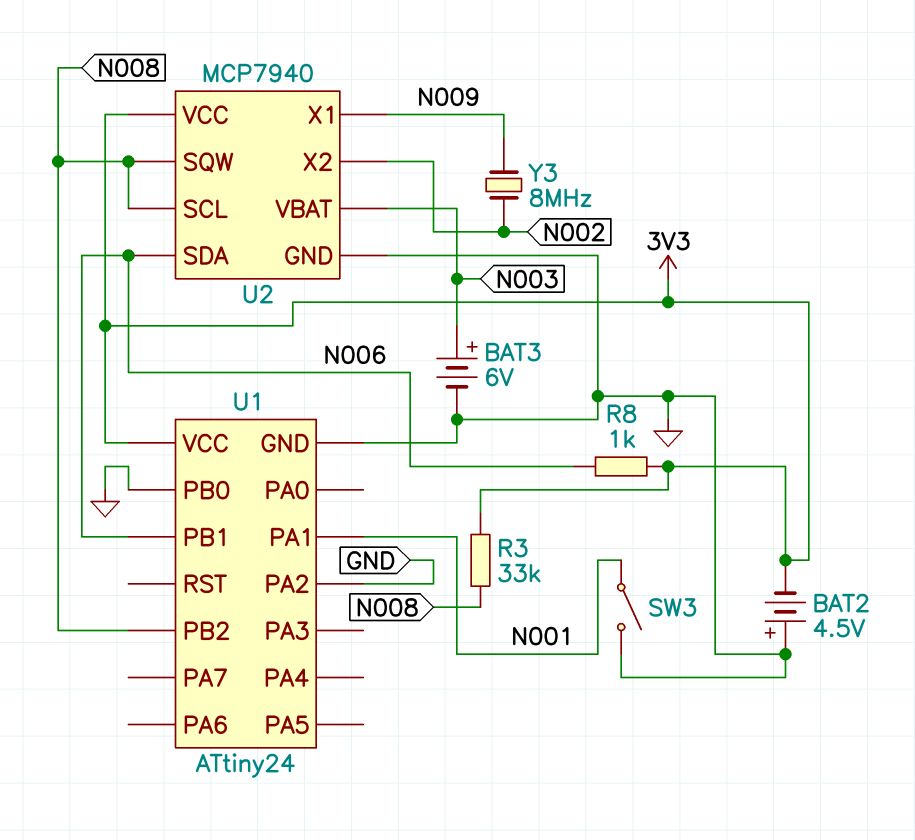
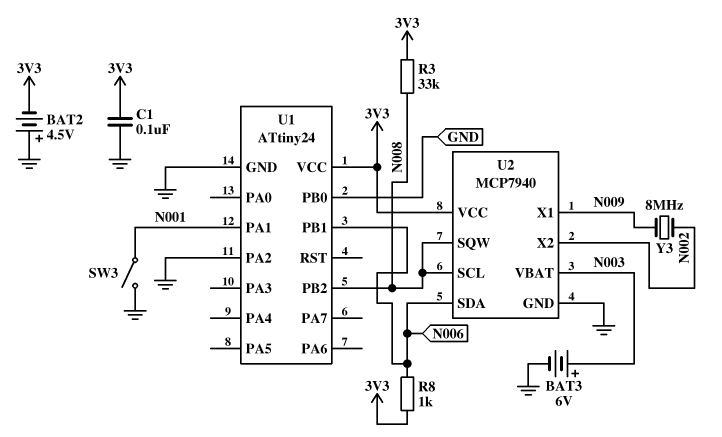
C1: none -> 100nF (3V3, GND)

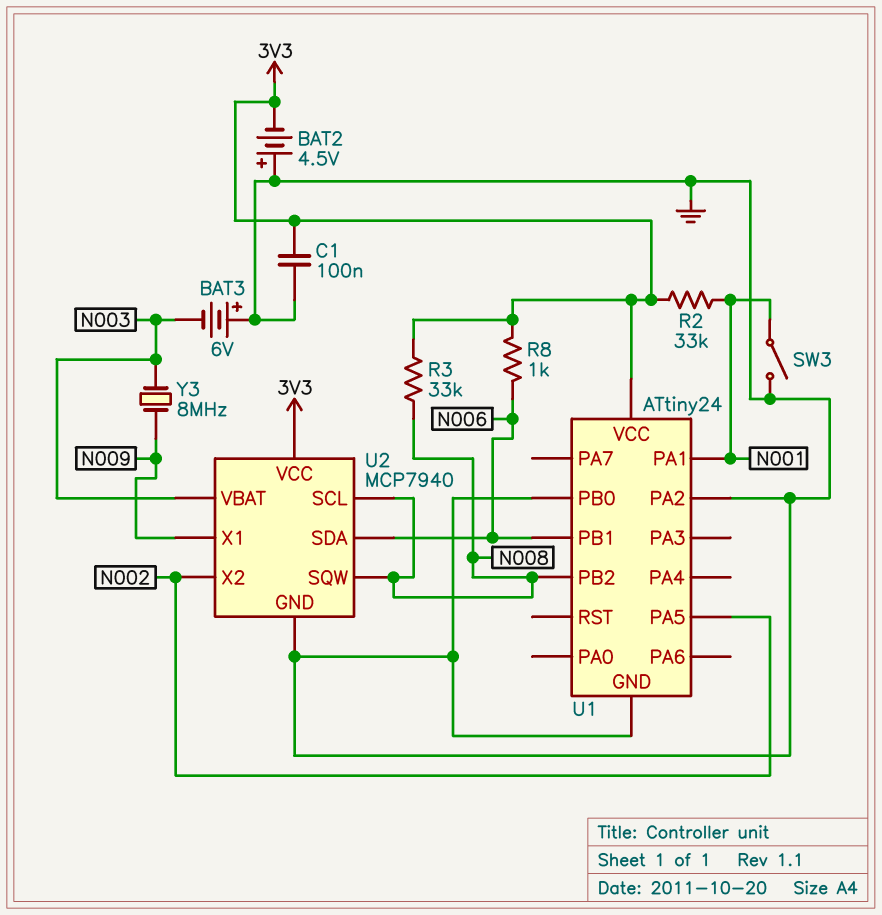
BAT3: 6V (plus N003, minus GND) -> 6V (plus GND, minus N003)
R2: none -> 33k (3V3, N001)
U1 pin PA5: none -> N002
Y3: 8MHz (N002, N009) -> 8MHz (N003, N009)

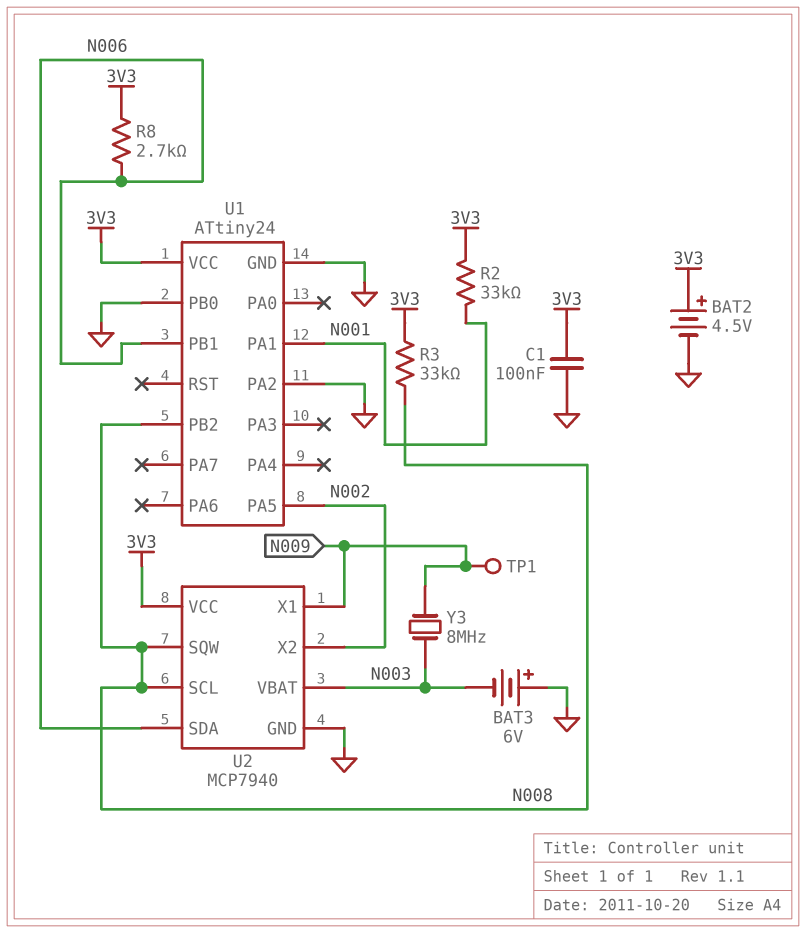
BAT2: 4.5V (plus GND, minus 3V3) -> 4.5V (plus 3V3, minus GND)
R8: 1k (3V3, N006) -> 2.7k (3V3, N006)
SW3: switch (GND, N001) -> none
TP1: none -> test point (N009)

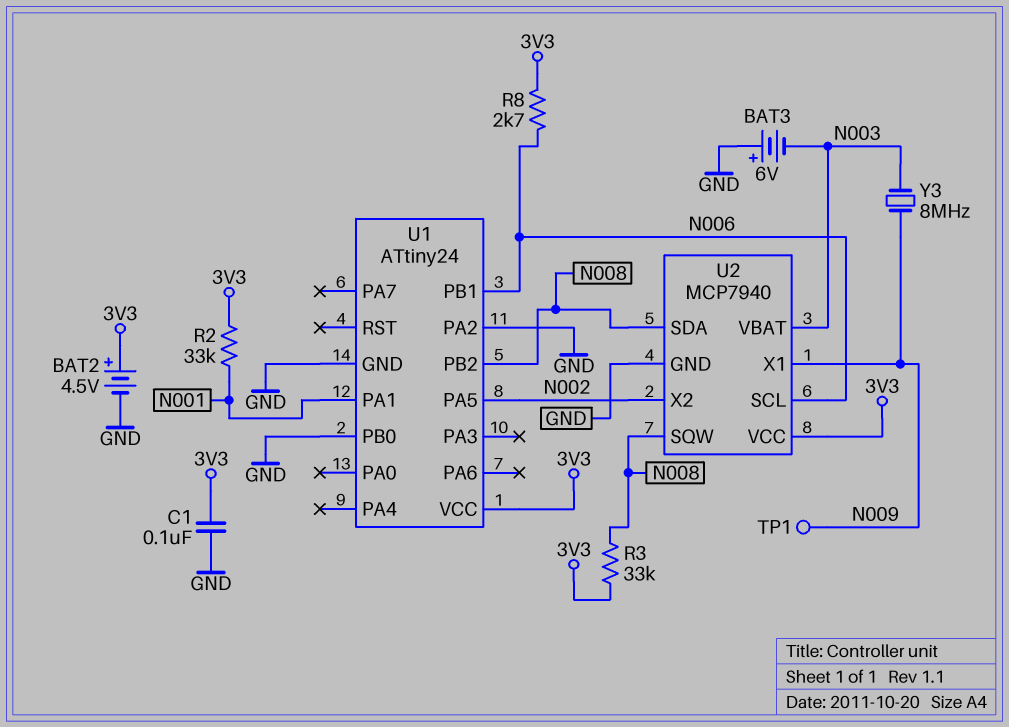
U2 pin SCL: N008 -> N006
U2 pin SDA: N006 -> N008

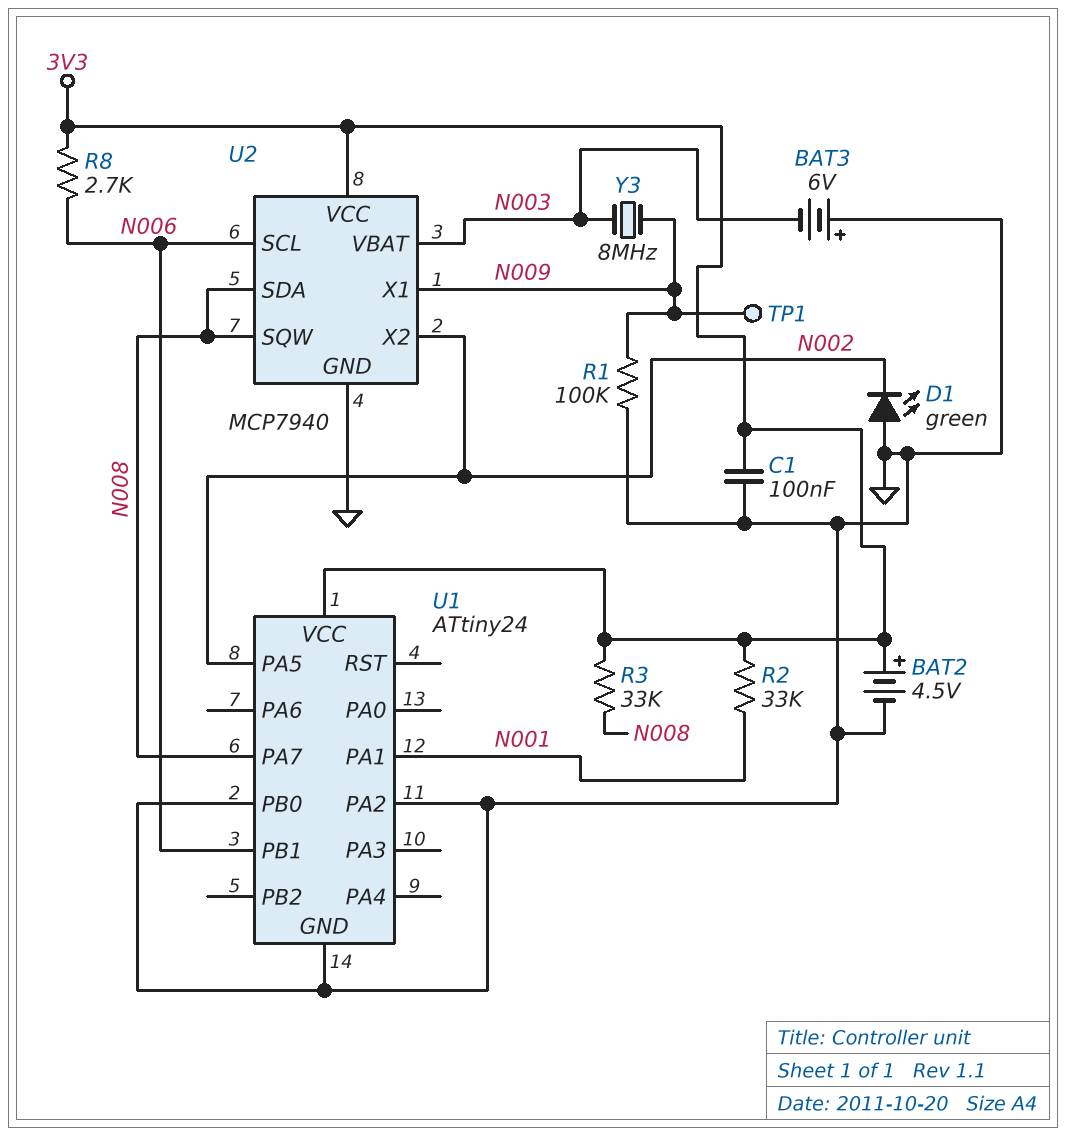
D1: none -> LED green (A GND, K N002)
R1: none -> 100k (GND, N009)
U1 pin PA7: none -> N008
U1 pin PB2: N008 -> none

